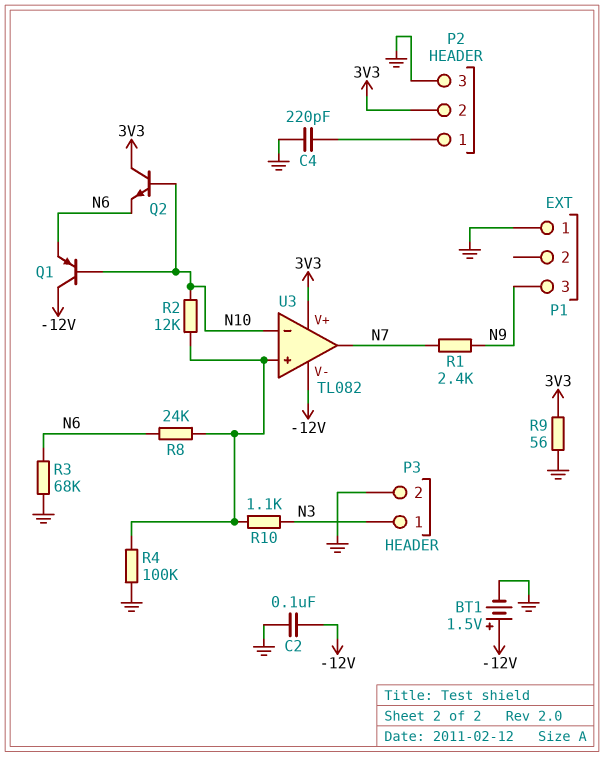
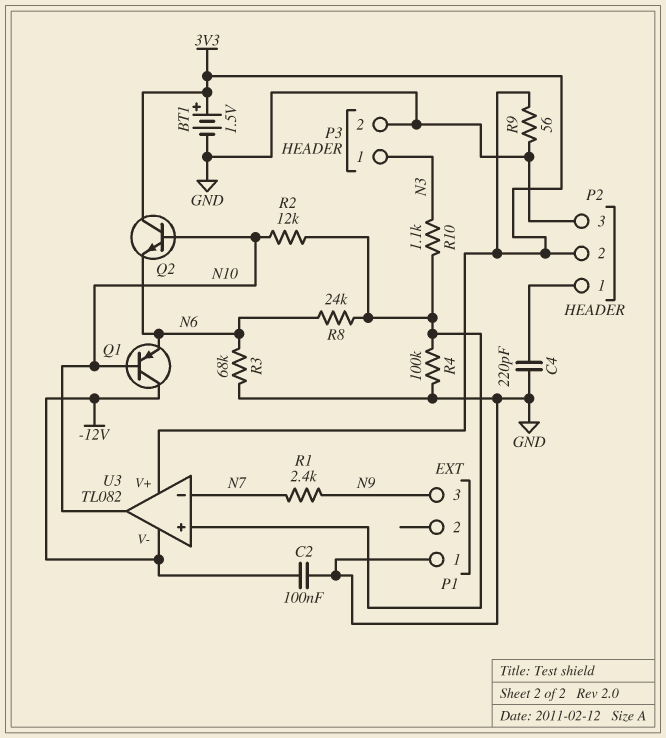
BT1: 1.5V (plus -12V, minus GND) -> 1.5V (plus 3V3, minus GND)
U3 pin in-: N10 -> N7
U3 pin out: N7 -> N10

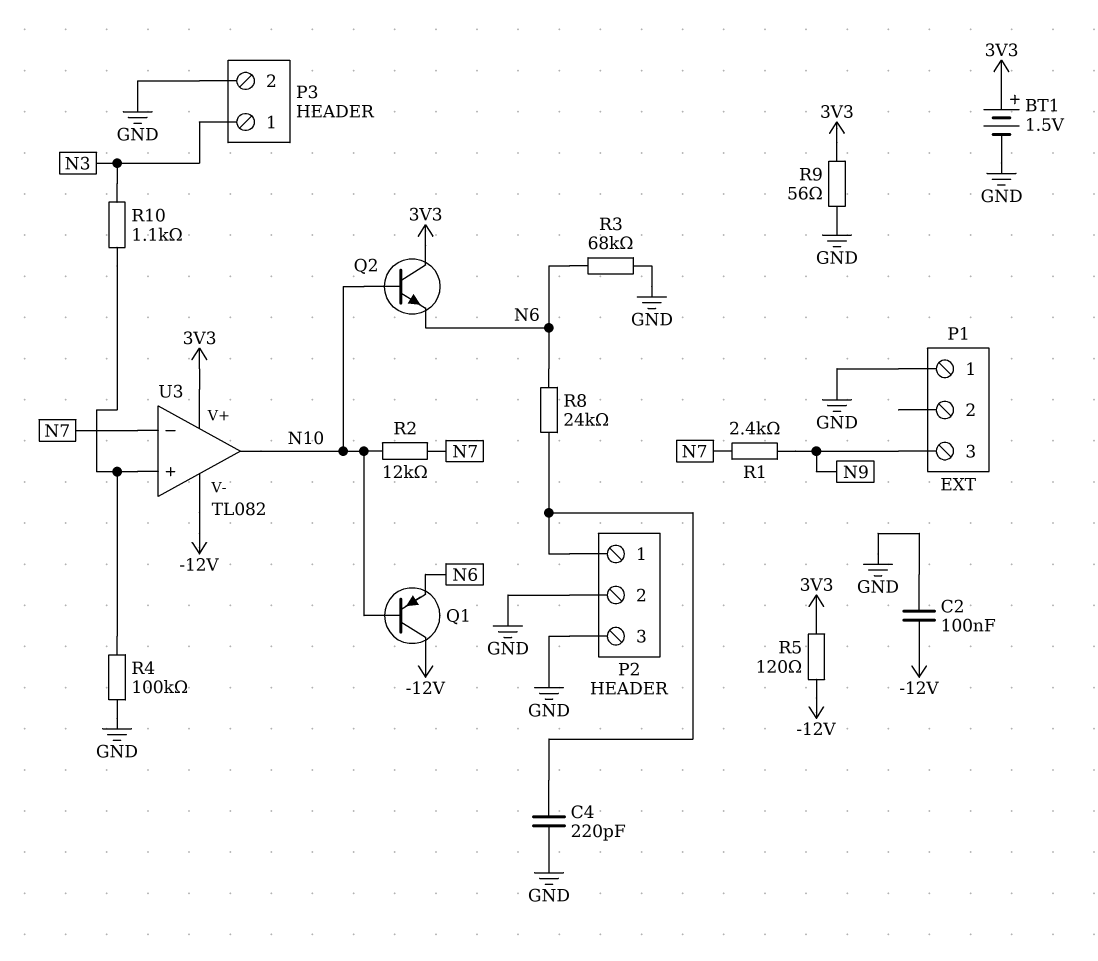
P2 pin 2: 3V3 -> GND
R2: 12k (N10, U3/in+) -> 12k (N7, N10)
R5: none -> 120 (-12V, 3V3)
R8: 24k (N6, U3/in+) -> 24k (N6, P2/1)

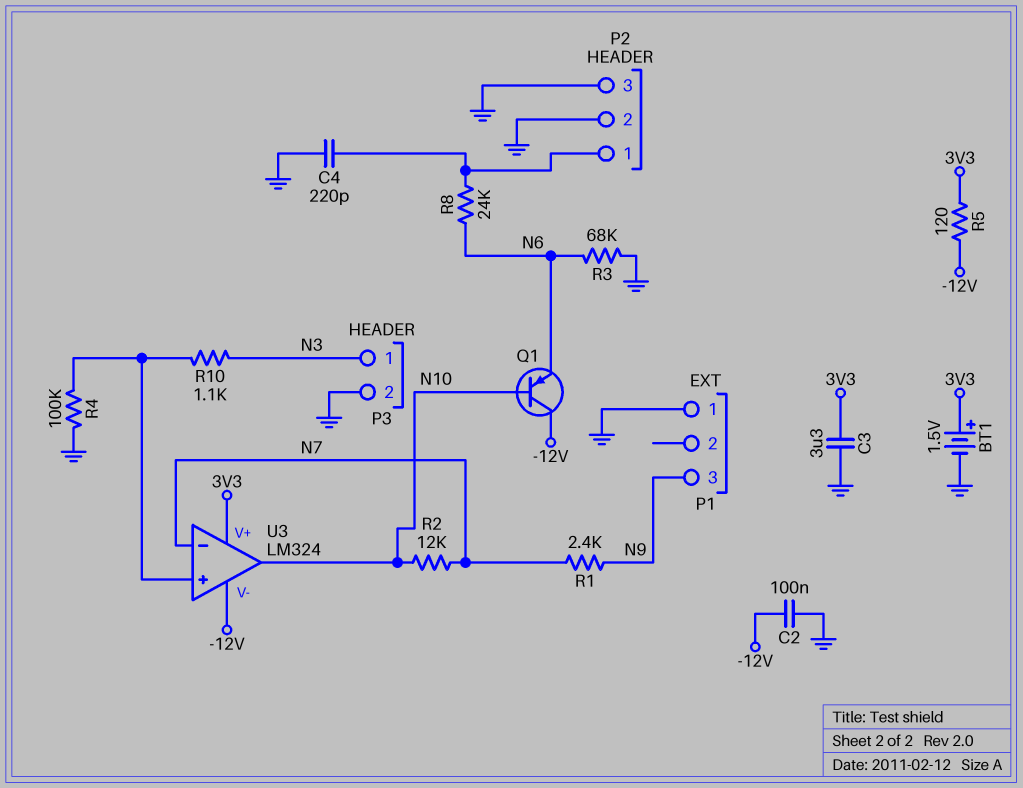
C3: none -> 3.3uF (3V3, GND)
Q2: NPN (B N10, C 3V3, E N6) -> none
R9: 56 (3V3, GND) -> none
U3: TL082 -> LM324

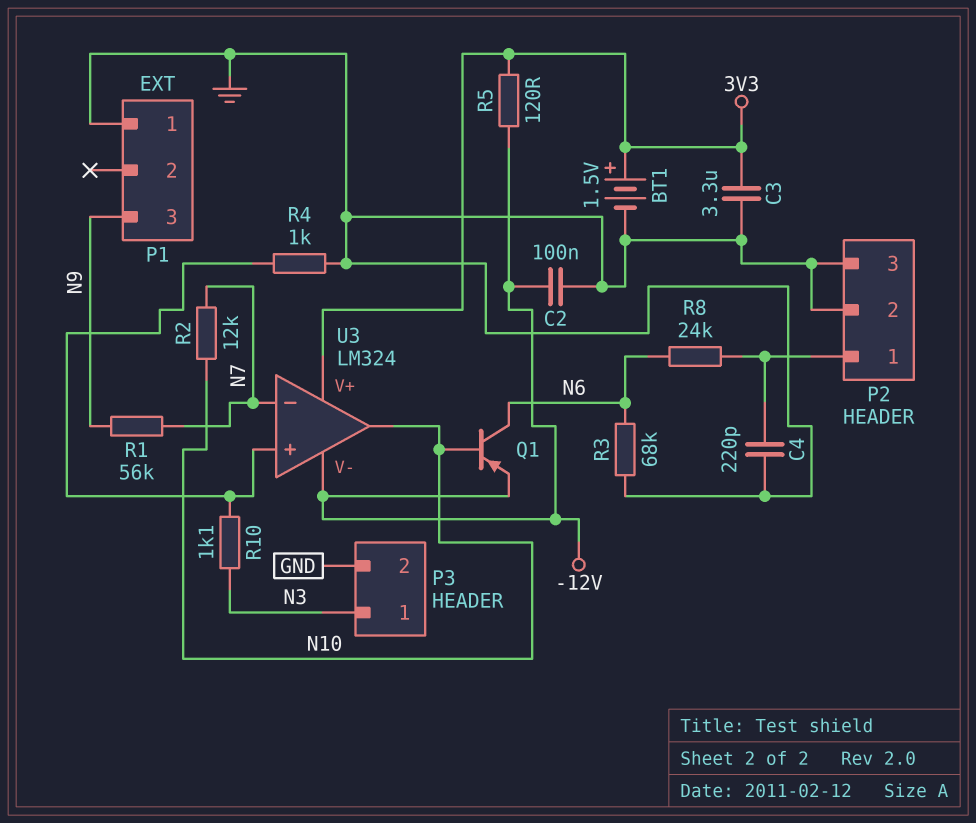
Q1: PNP (B N10, C -12V, E N6) -> PNP (B N10, C N6, E -12V)
R1: 2.4k (N7, N9) -> 56k (N7, N9)
R4: 100k (GND, U3/in+) -> 1k (GND, U3/in+)

